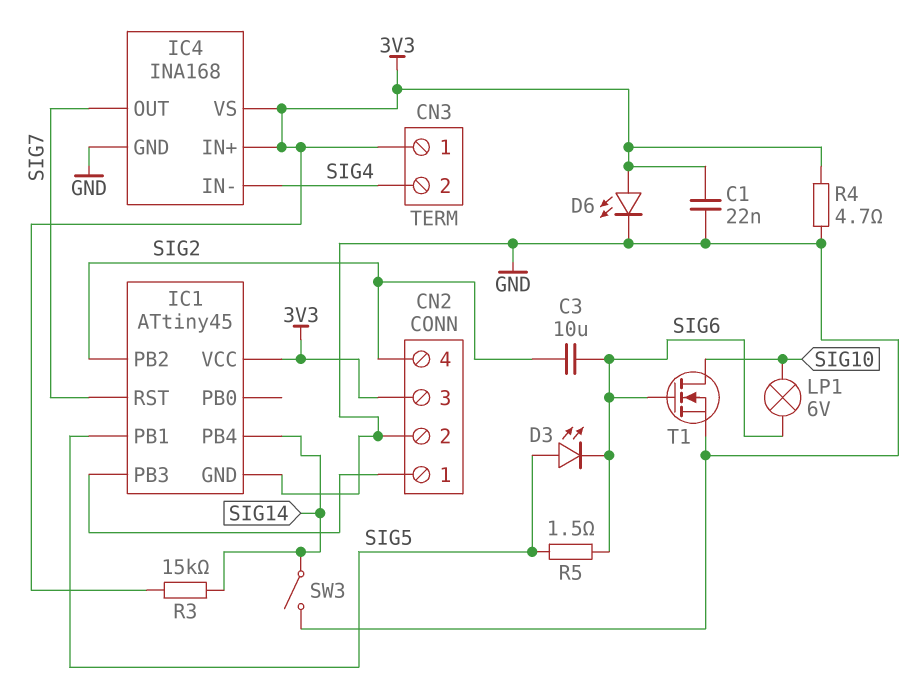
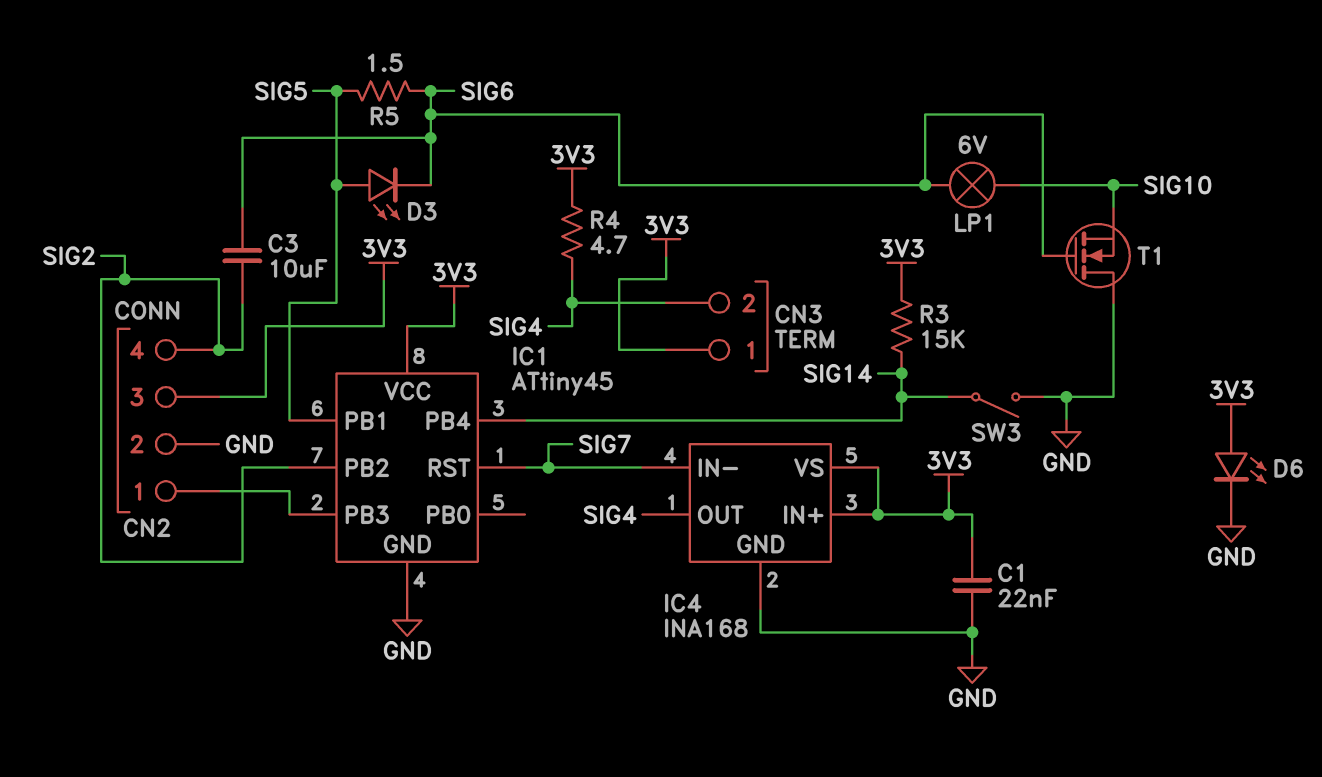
IC4 pin IN-: SIG4 -> SIG7
IC4 pin OUT: SIG7 -> SIG4
R4: 4.7 (3V3, GND) -> 4.7 (3V3, SIG4)
T1: NMOS (G SIG6, D SIG10, S GND) -> NMOS (G SIG6, D GND, S SIG10)

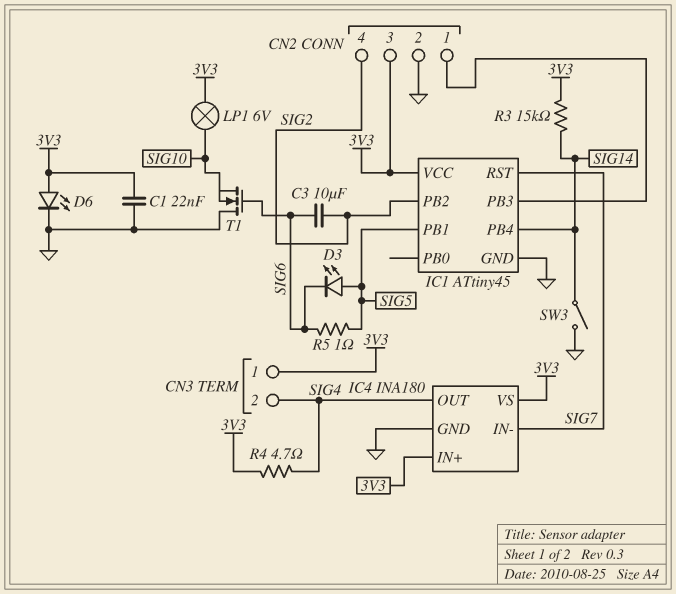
IC4: INA168 -> INA180
LP1: lamp 6V (SIG6, SIG10) -> lamp 6V (3V3, SIG10)
R5: 1.5 (SIG5, SIG6) -> 1 (SIG5, SIG6)

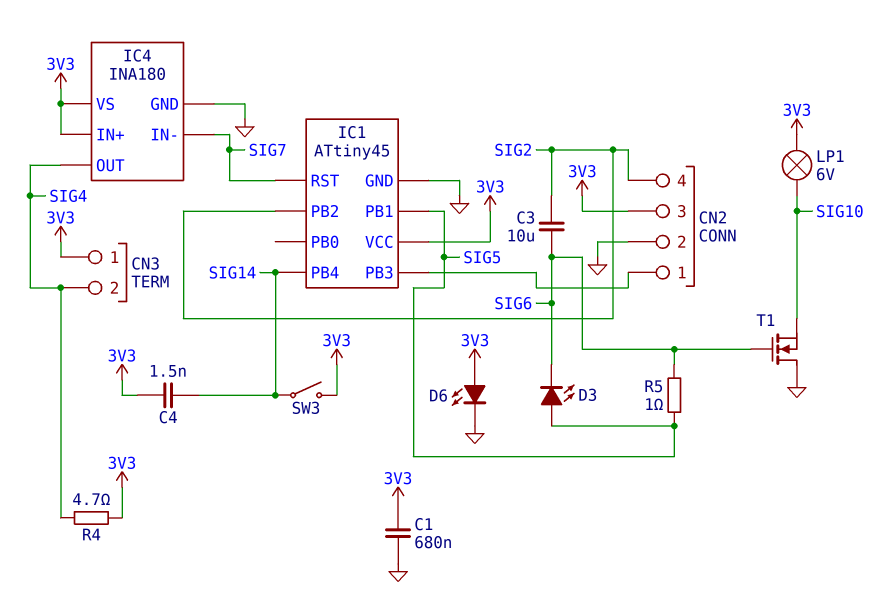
C1: 22nF (3V3, GND) -> 680nF (3V3, GND)
C4: none -> 1.5nF (3V3, SIG14)
R3: 15k (3V3, SIG14) -> none
SW3: switch (GND, SIG14) -> switch (3V3, SIG14)

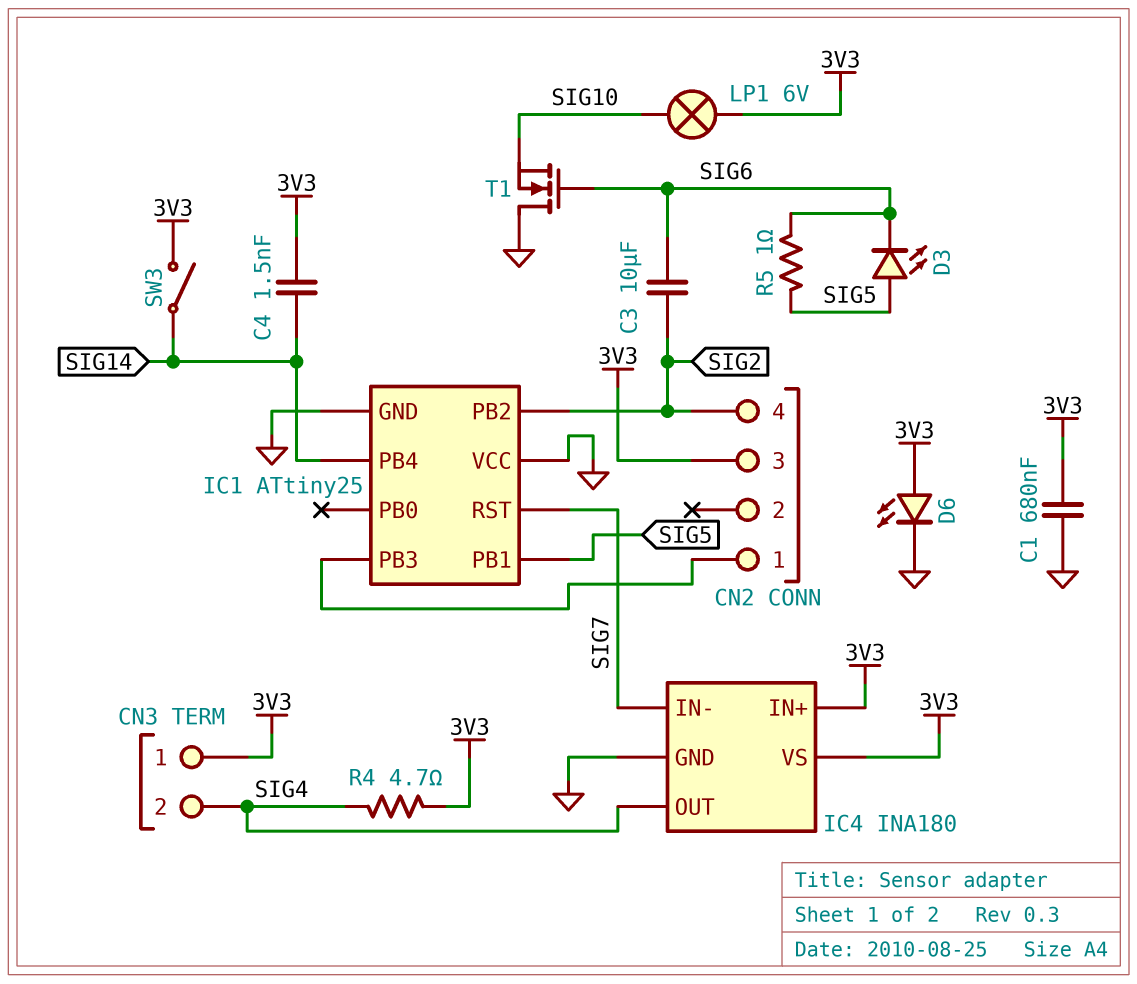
CN2 pin 2: GND -> none
IC1: ATtiny45 -> ATtiny25
IC1 pin VCC: 3V3 -> GND

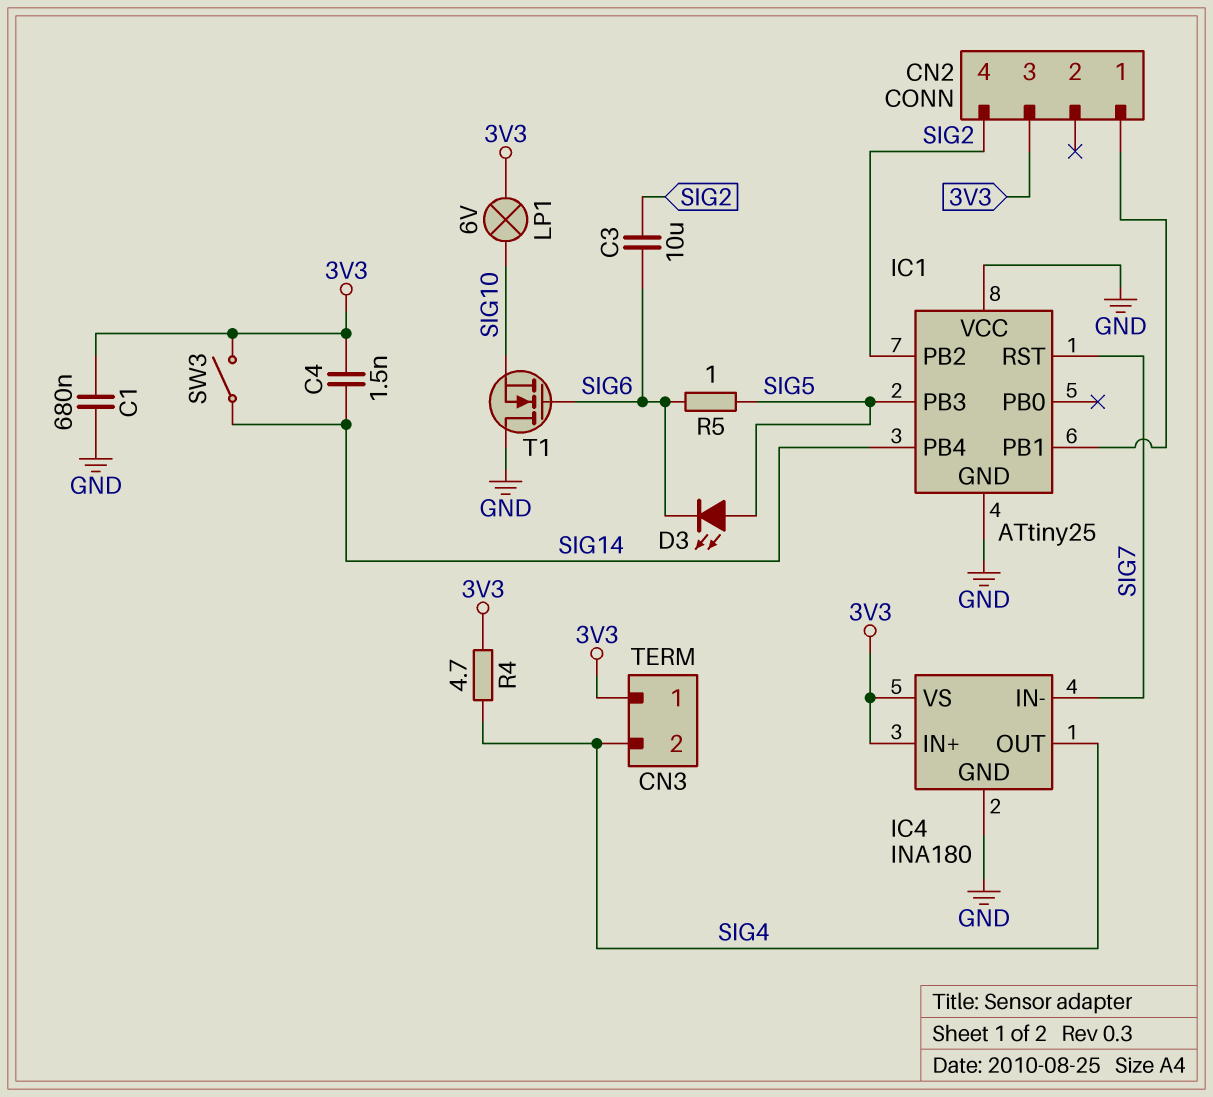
D6: LED (A 3V3, K GND) -> none
IC1 pin PB1: SIG5 -> CN2/1
IC1 pin PB3: CN2/1 -> SIG5

